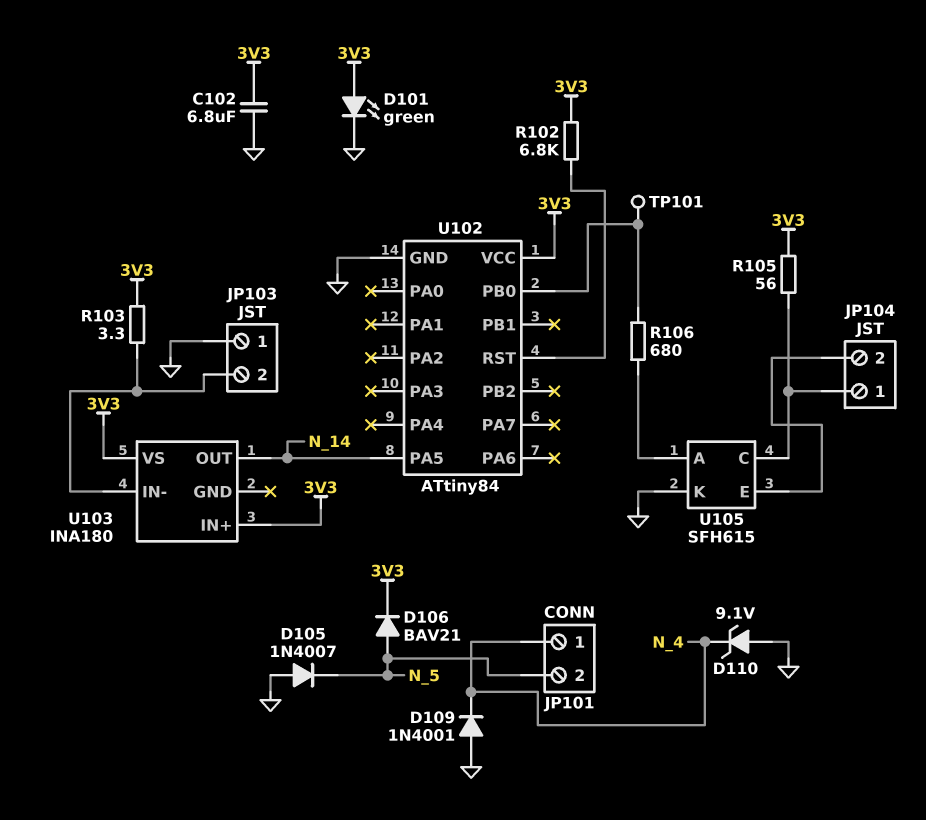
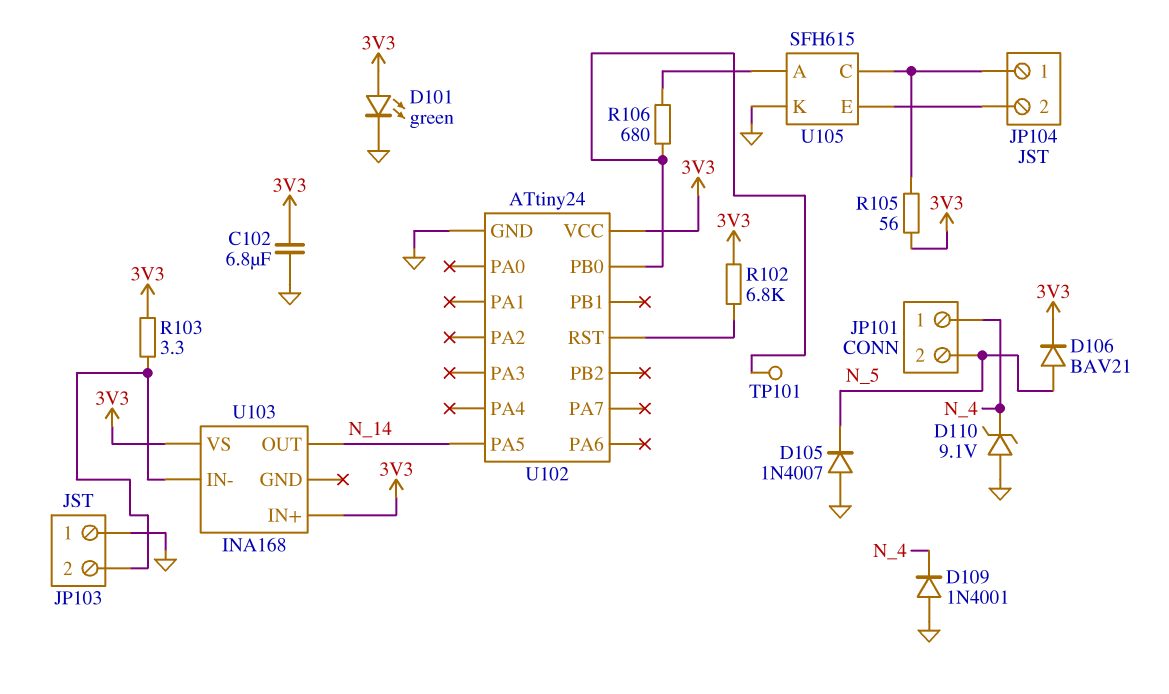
U102: ATtiny84 -> ATtiny24
U103: INA180 -> INA168

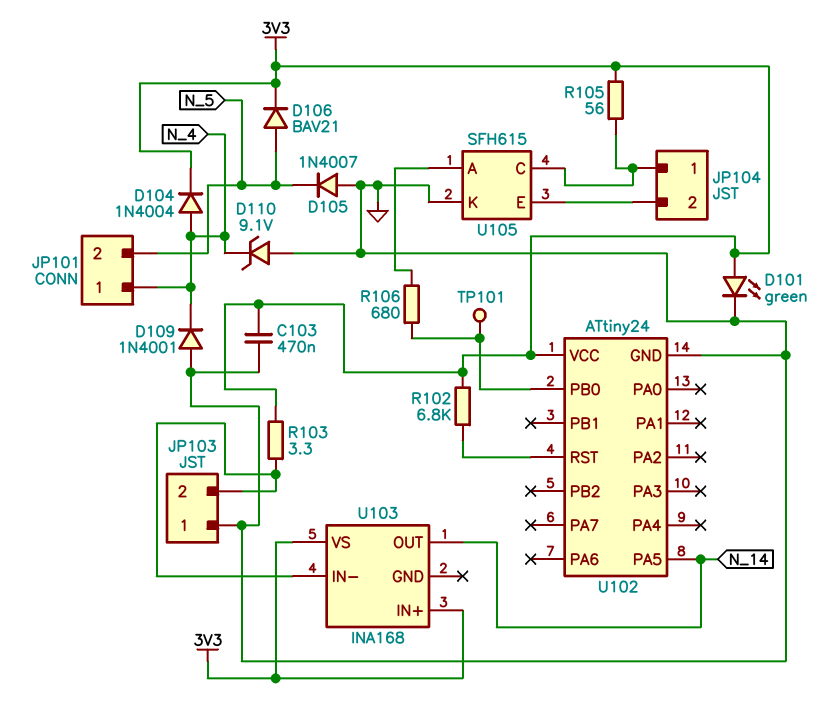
C102: 6.8uF (3V3, GND) -> none
C103: none -> 470nF (3V3, GND)
D104: none -> diode 1N4004 (A N_4, K 3V3)

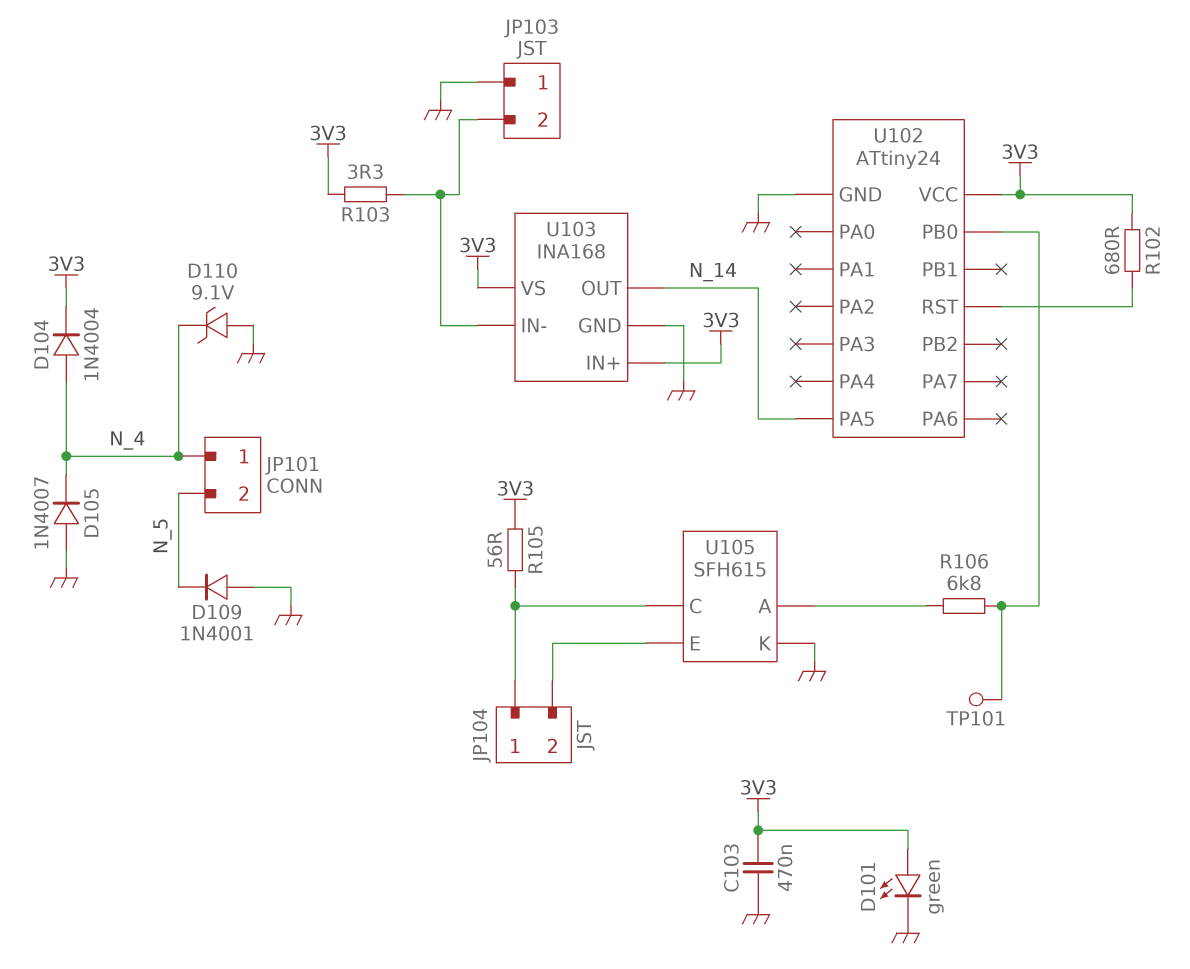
D105: diode 1N4007 (A GND, K N_5) -> diode 1N4007 (A GND, K N_4)
D106: diode BAV21 (A N_5, K 3V3) -> none
D109: diode 1N4001 (A GND, K N_4) -> diode 1N4001 (A GND, K N_5)
R102: 6.8k (3V3, U102/RST) -> 680 (3V3, U102/RST)
R106: 680 (U102/PB0, U105/A) -> 6.8k (U102/PB0, U105/A)
U103 pin GND: none -> GND

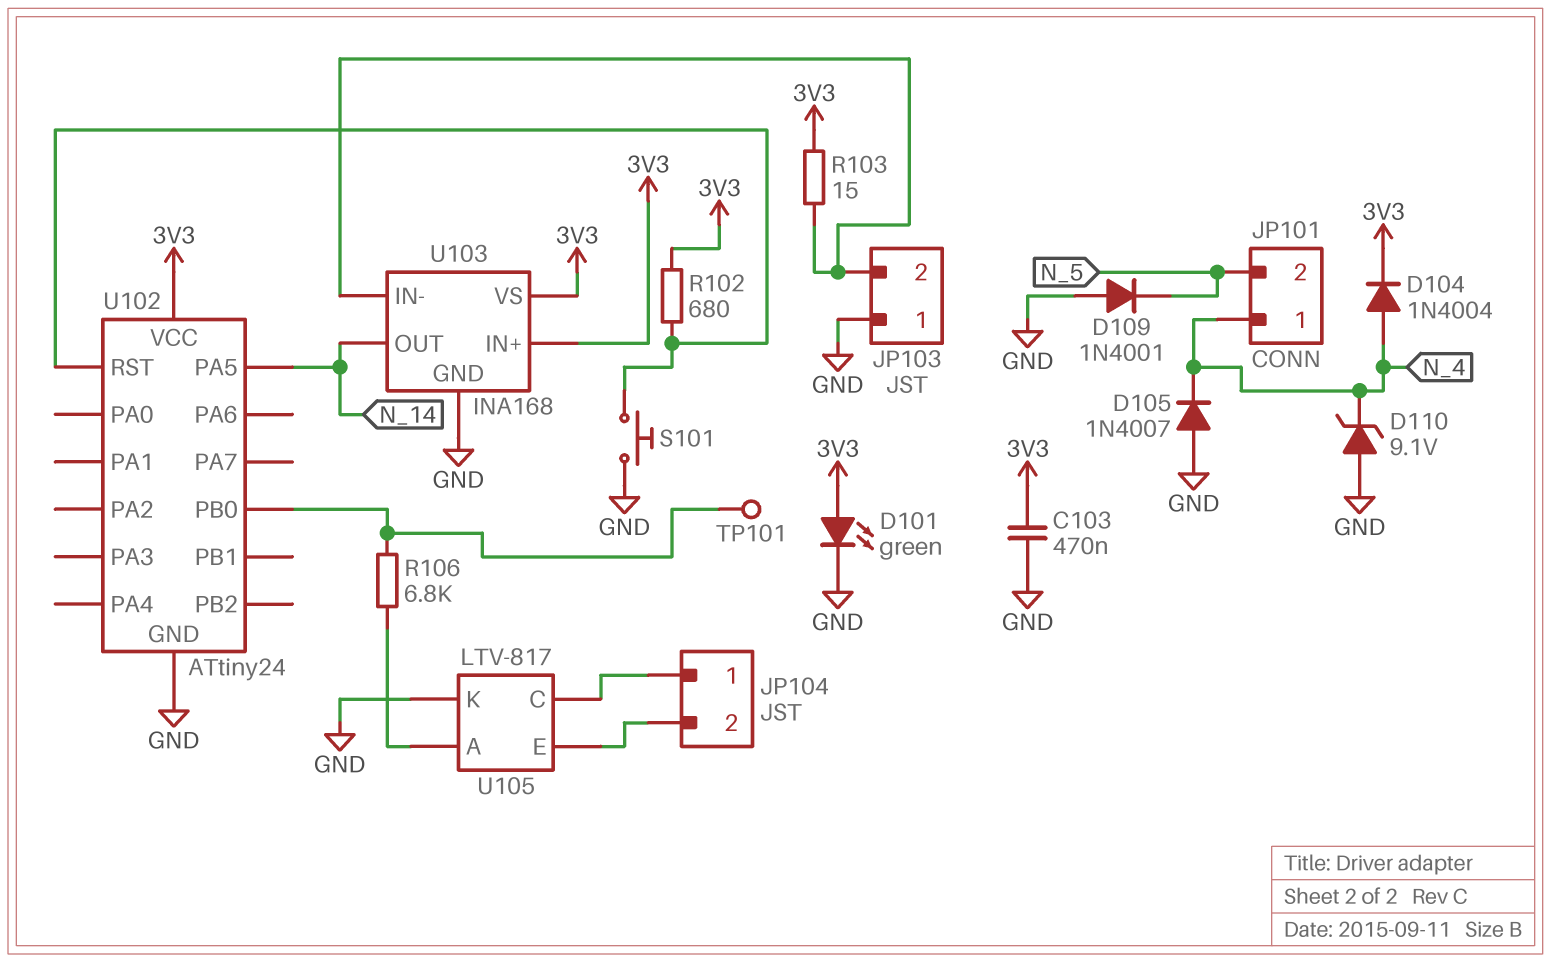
R103: 3.3 (3V3, JP103/2) -> 15 (3V3, JP103/2)
R105: 56 (3V3, JP104/1) -> none
S101: none -> button (GND, U102/RST)
U105: SFH615 -> LTV-817

